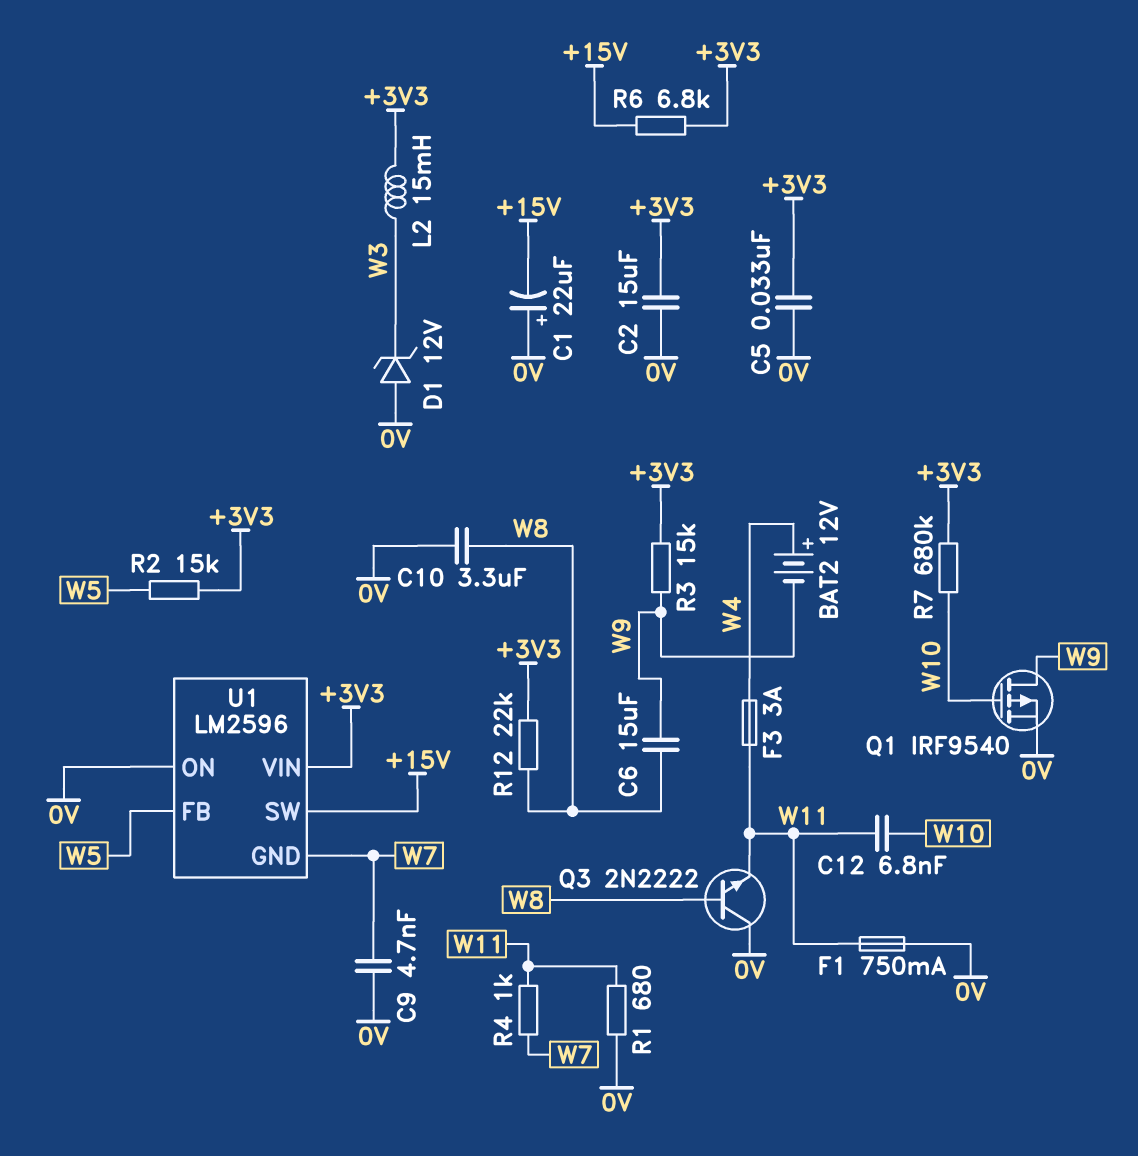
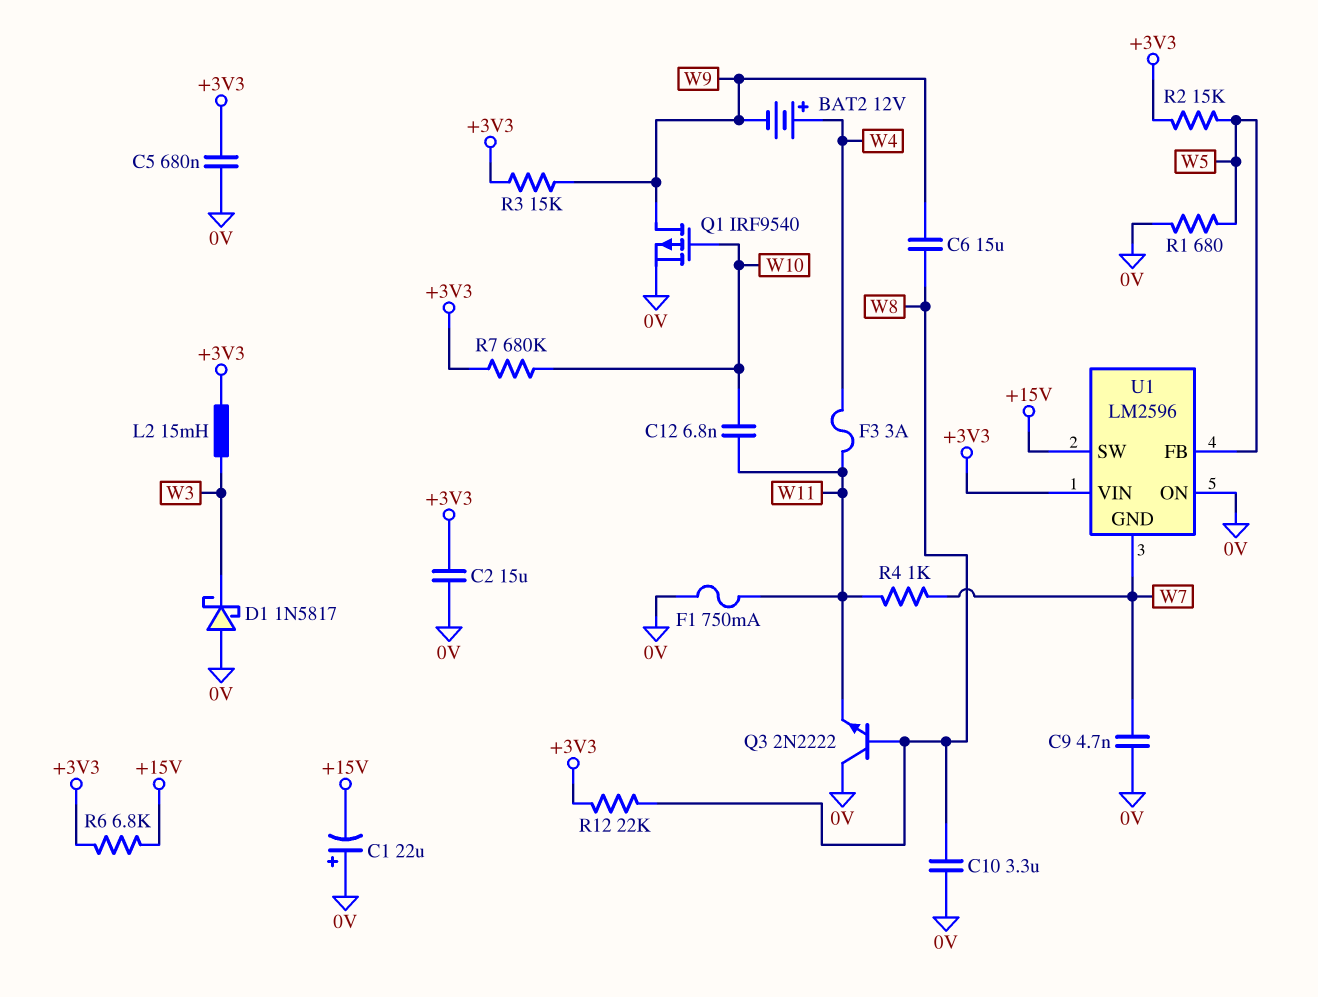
C5: 33nF (+3V3, 0V) -> 680nF (+3V3, 0V)
D1: zener 12V (A 0V, K W3) -> schottky 1N5817 (A 0V, K W3)
R1: 680 (0V, W11) -> 680 (0V, W5)

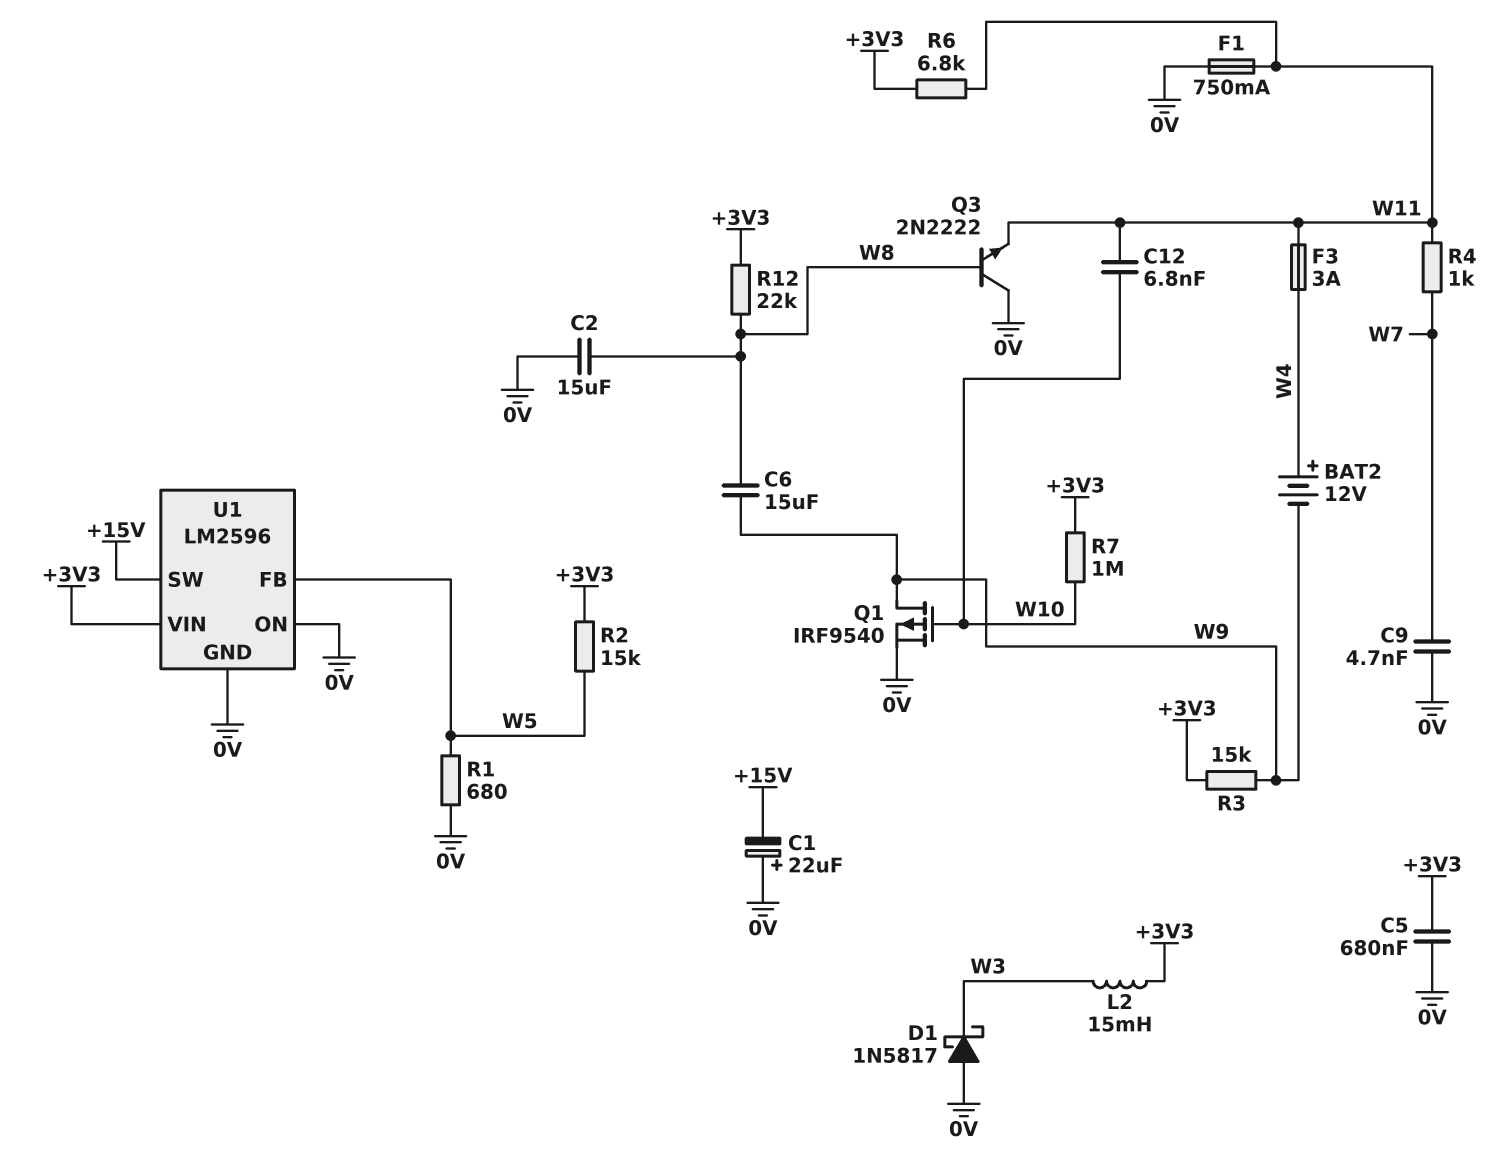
C2: 15uF (+3V3, 0V) -> 15uF (0V, W8)
C10: 3.3uF (0V, W8) -> none
R6: 6.8k (+3V3, +15V) -> 6.8k (+3V3, W11)
R7: 680k (+3V3, W10) -> 1M (+3V3, W10)
U1 pin GND: W7 -> 0V

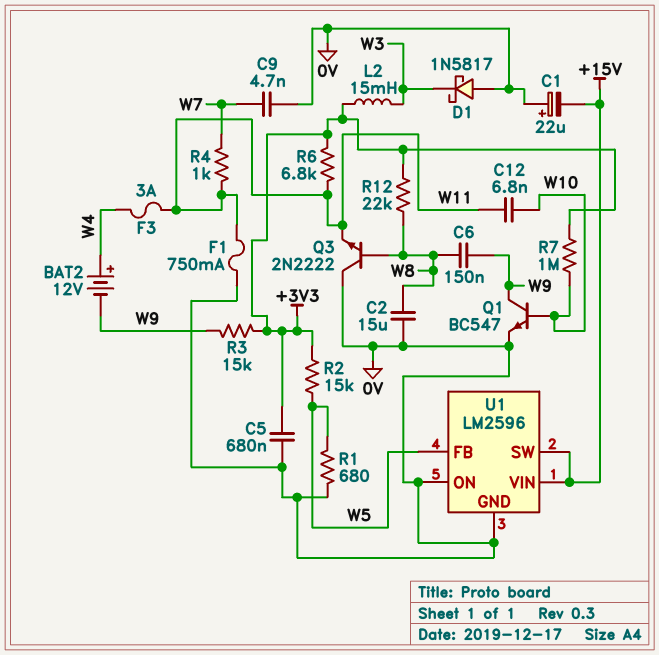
C6: 15uF (W8, W9) -> 150nF (W8, W9)
Q1: PMOS IRF9540 (G W10, D W9, S 0V) -> NPN BC547 (B W10, C W9, E 0V)
U1 pin VIN: +3V3 -> +15V

